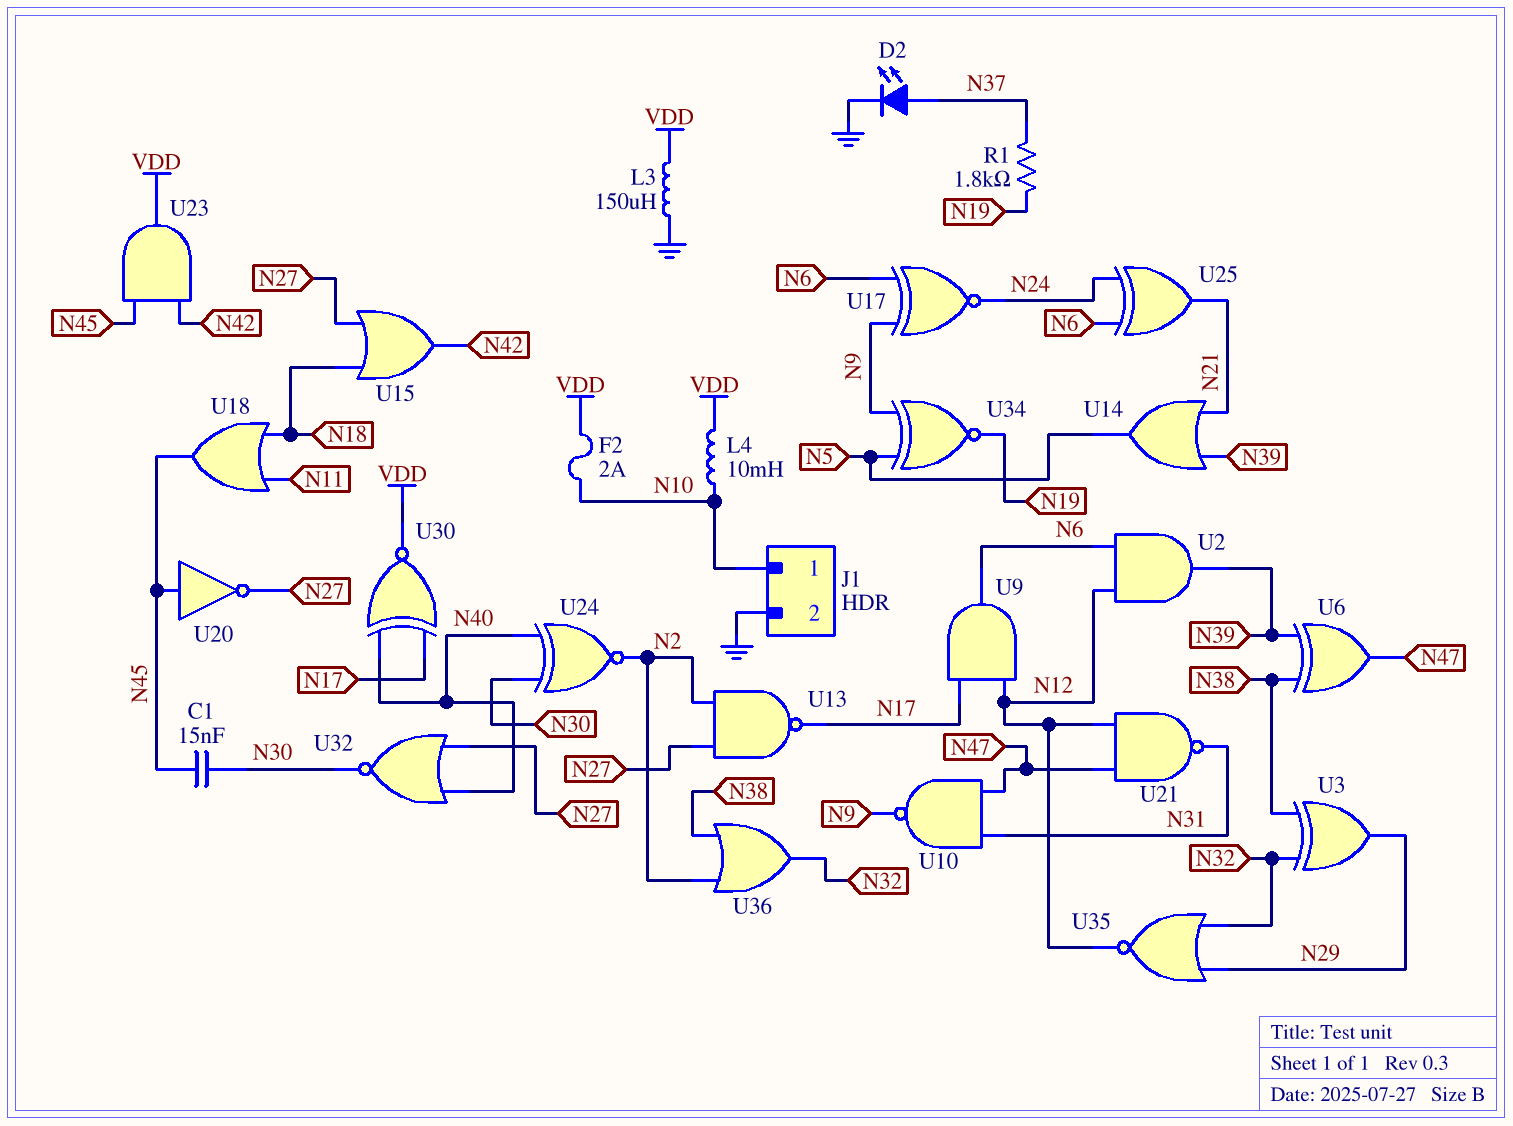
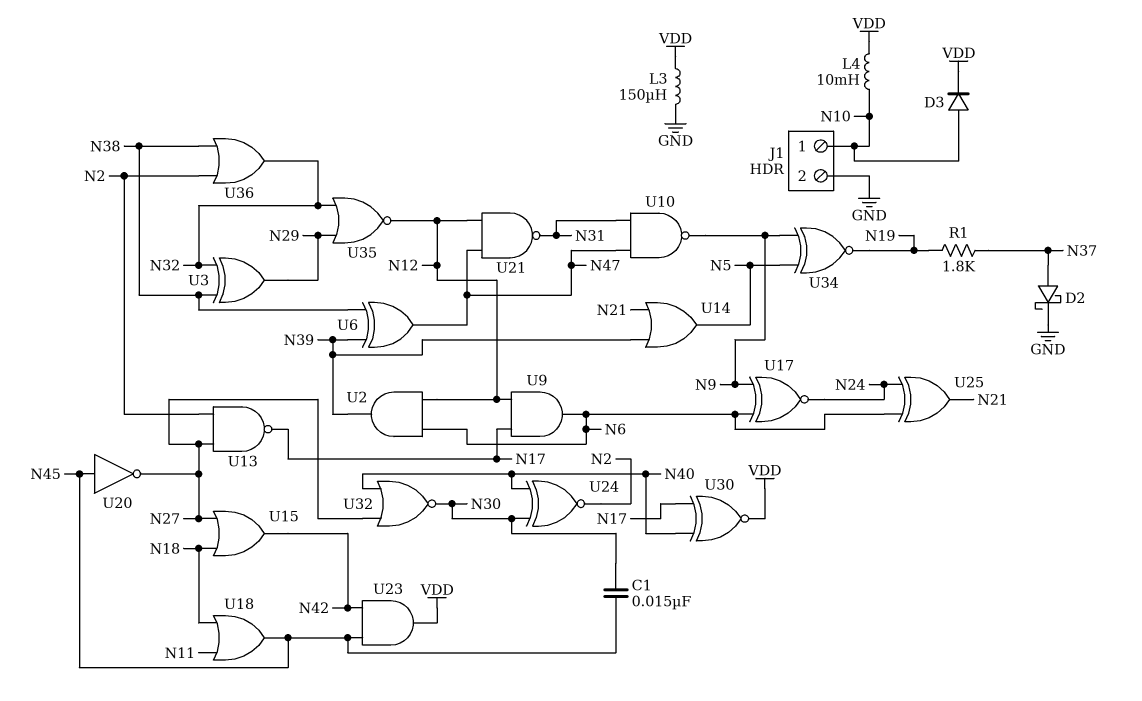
D2: LED (A N37, K GND) -> schottky (A N37, K GND)
D3: none -> diode (A N10, K VDD)
F2: 2A (N10, VDD) -> none

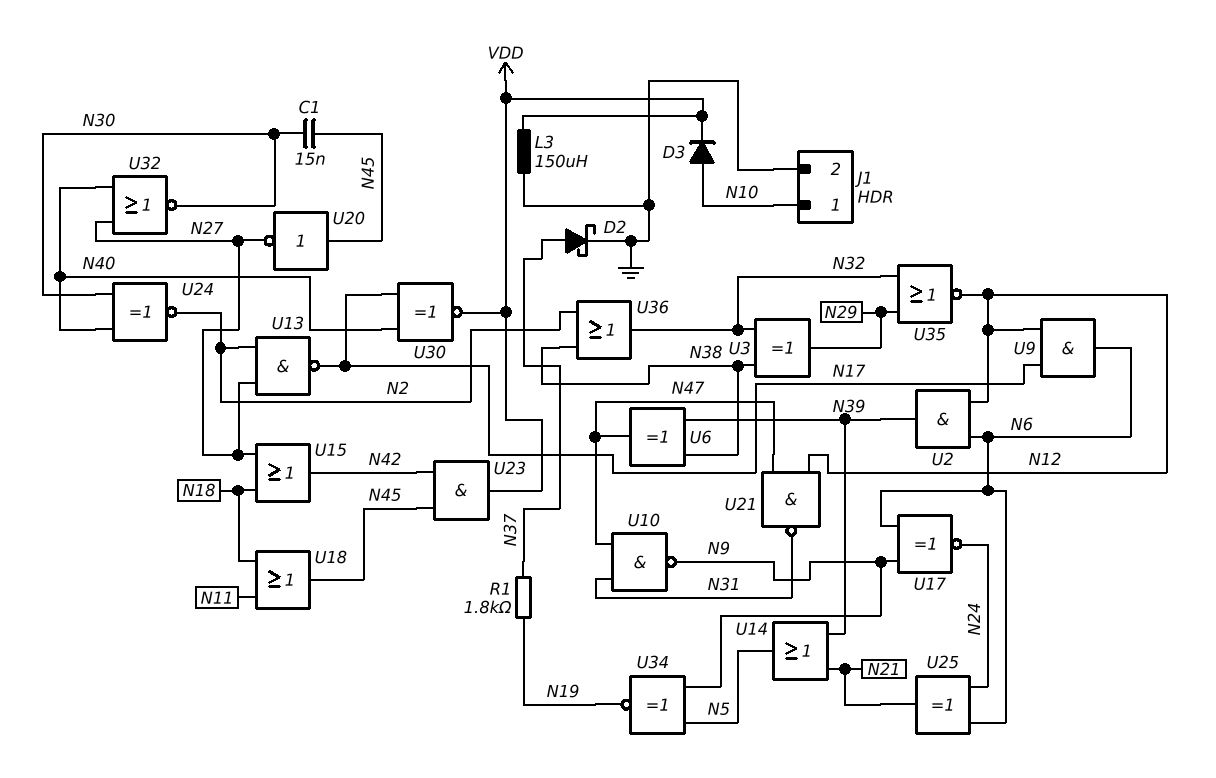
L4: 10mH (N10, VDD) -> none

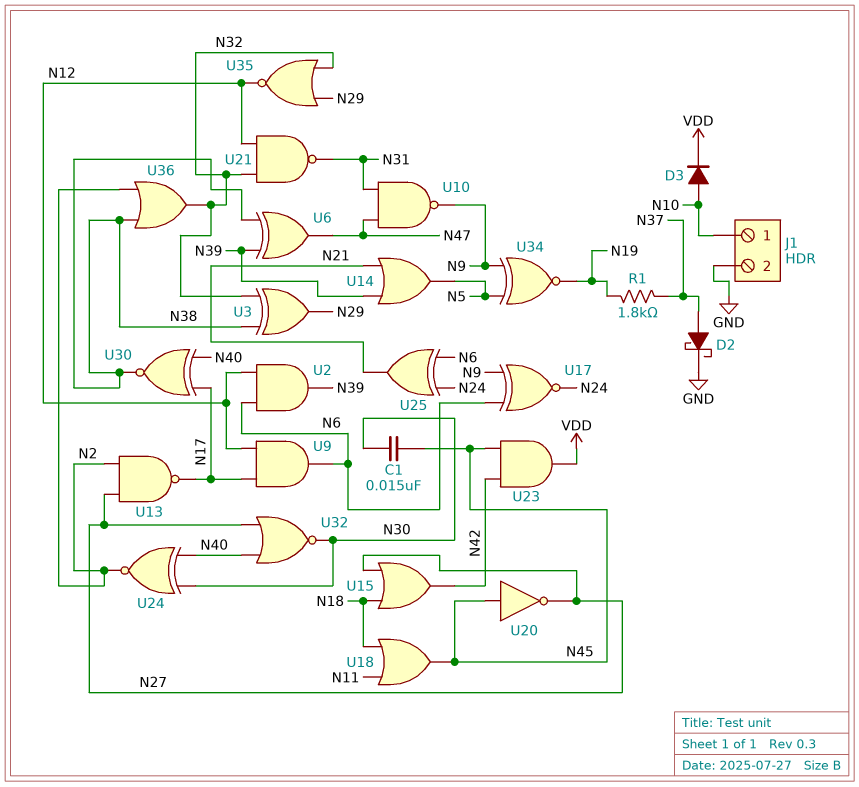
L3: 150uH (GND, VDD) -> none
U21: NAND (in N12, in N47, out N31) -> NAND (in N12, in N32, out N31)
U30: XNOR (in N17, in N40, out VDD) -> XNOR (in N17, in N40, out N38)

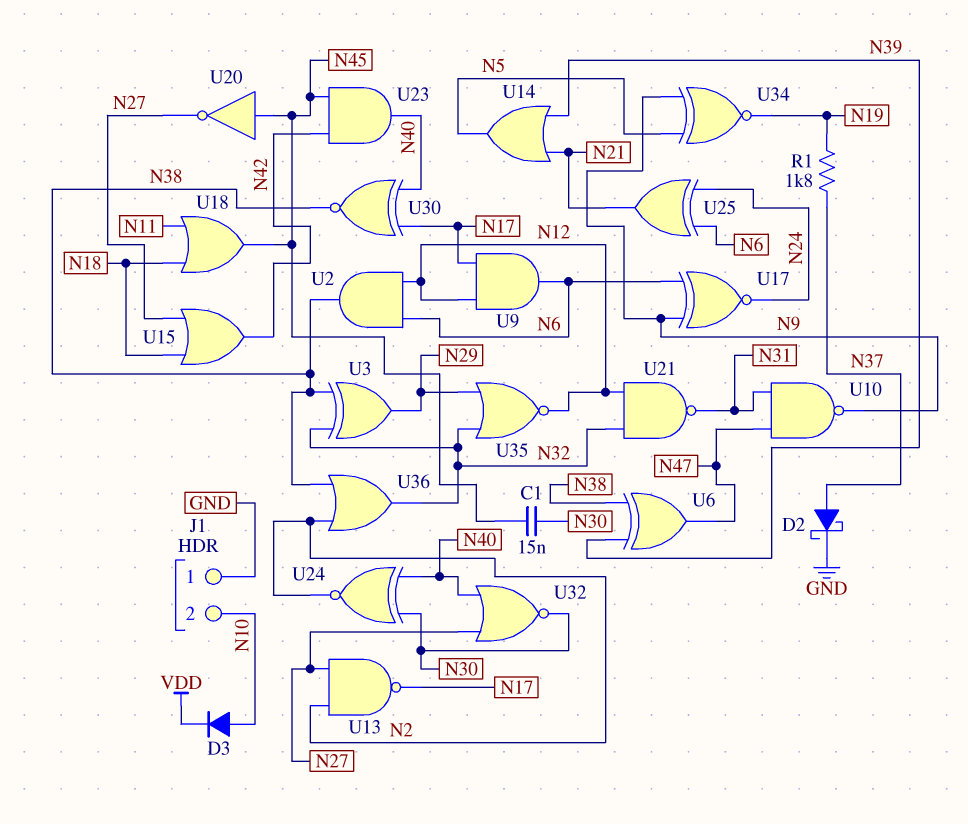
J1 pin 1: N10 -> GND
J1 pin 2: GND -> N10
U2: AND (in N6, in N12, out N39) -> AND (in N6, in N12, out N38)
U23: AND (in N42, in N45, out VDD) -> AND (in N42, in N45, out N40)

